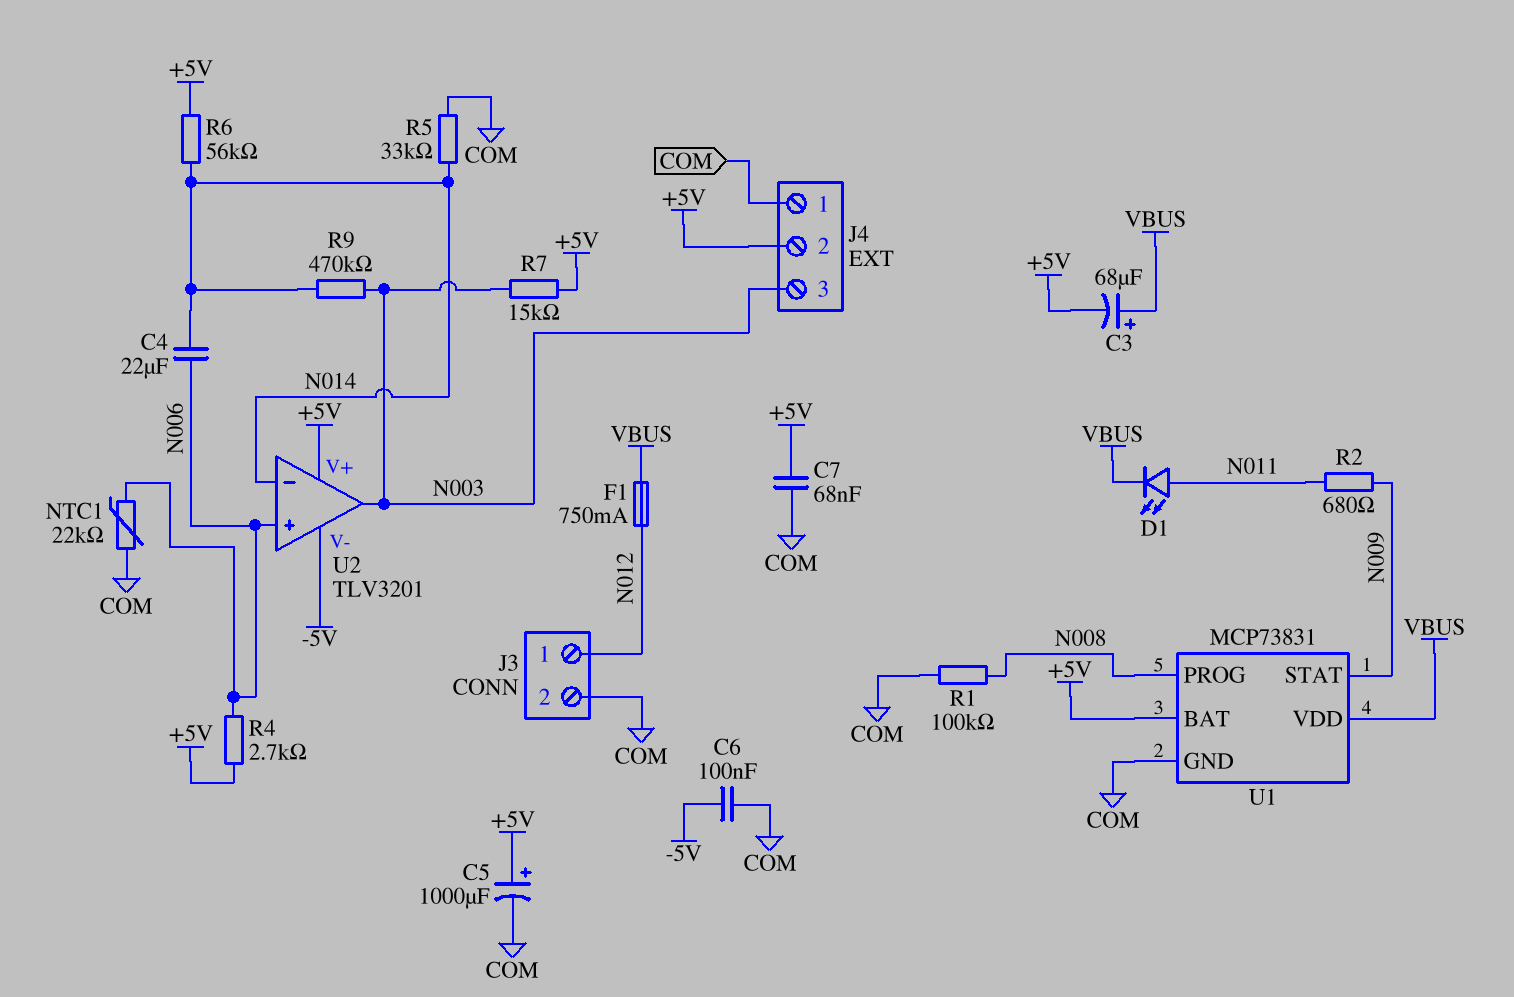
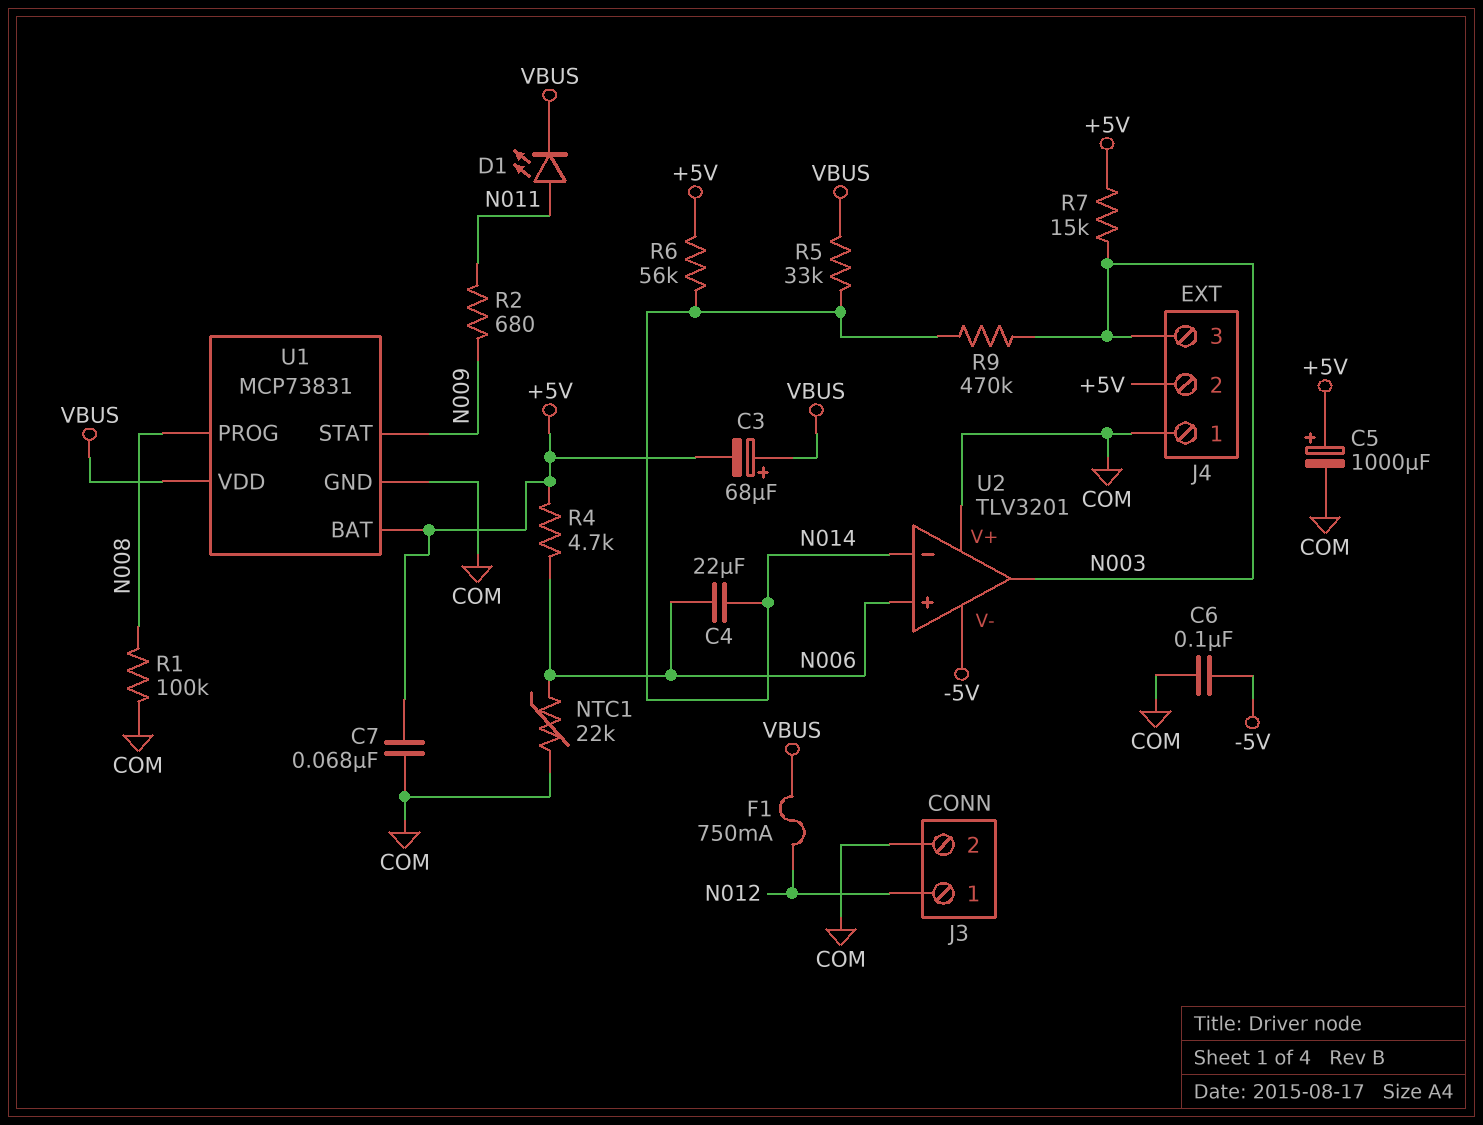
R4: 2.7k (+5V, N006) -> 4.7k (+5V, N006)
R5: 33k (COM, N014) -> 33k (N014, VBUS)
U2 pin V+: +5V -> COM

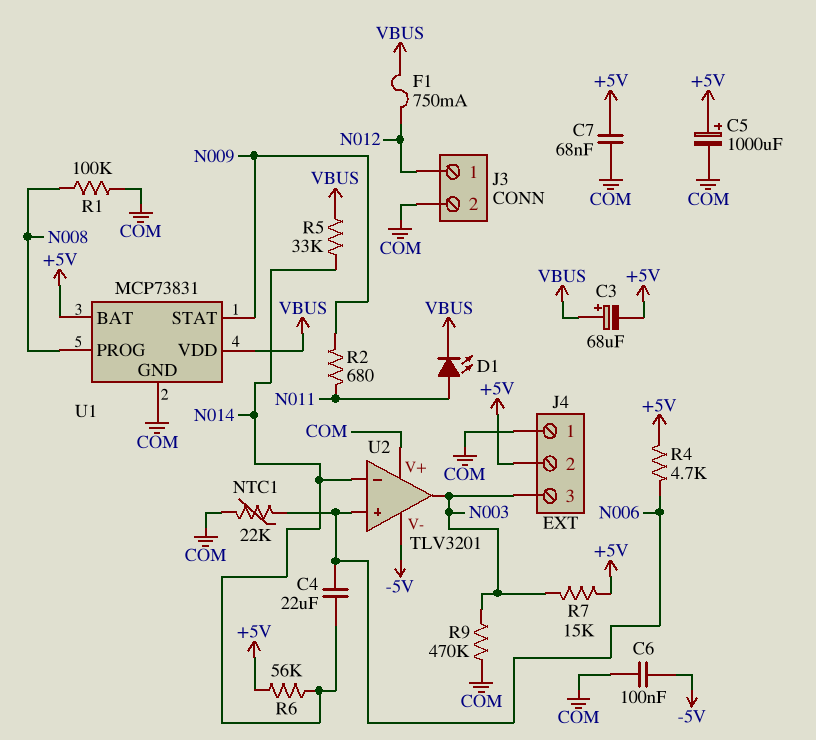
R9: 470k (N003, N014) -> 470k (COM, N003)

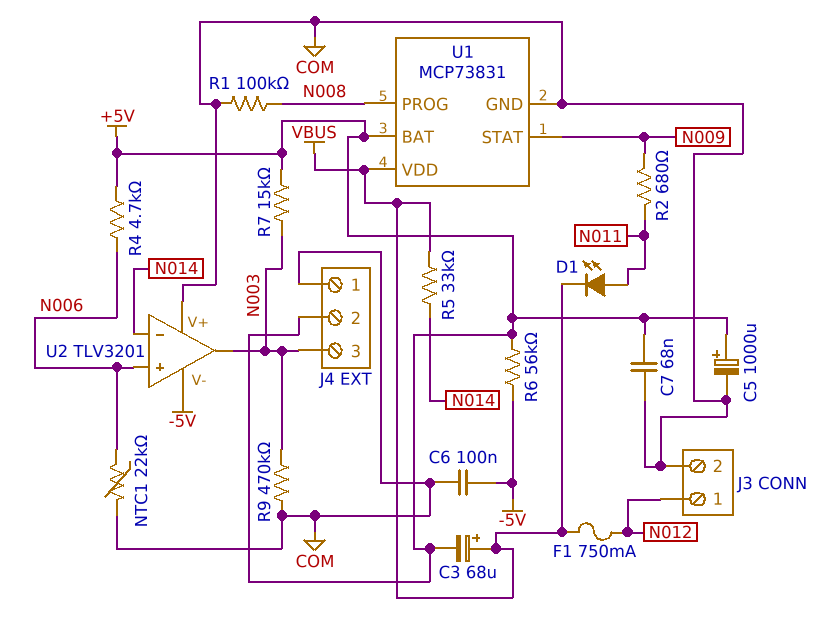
C4: 22uF (N006, N014) -> none
R6: 56k (+5V, N014) -> 56k (+5V, -5V)

